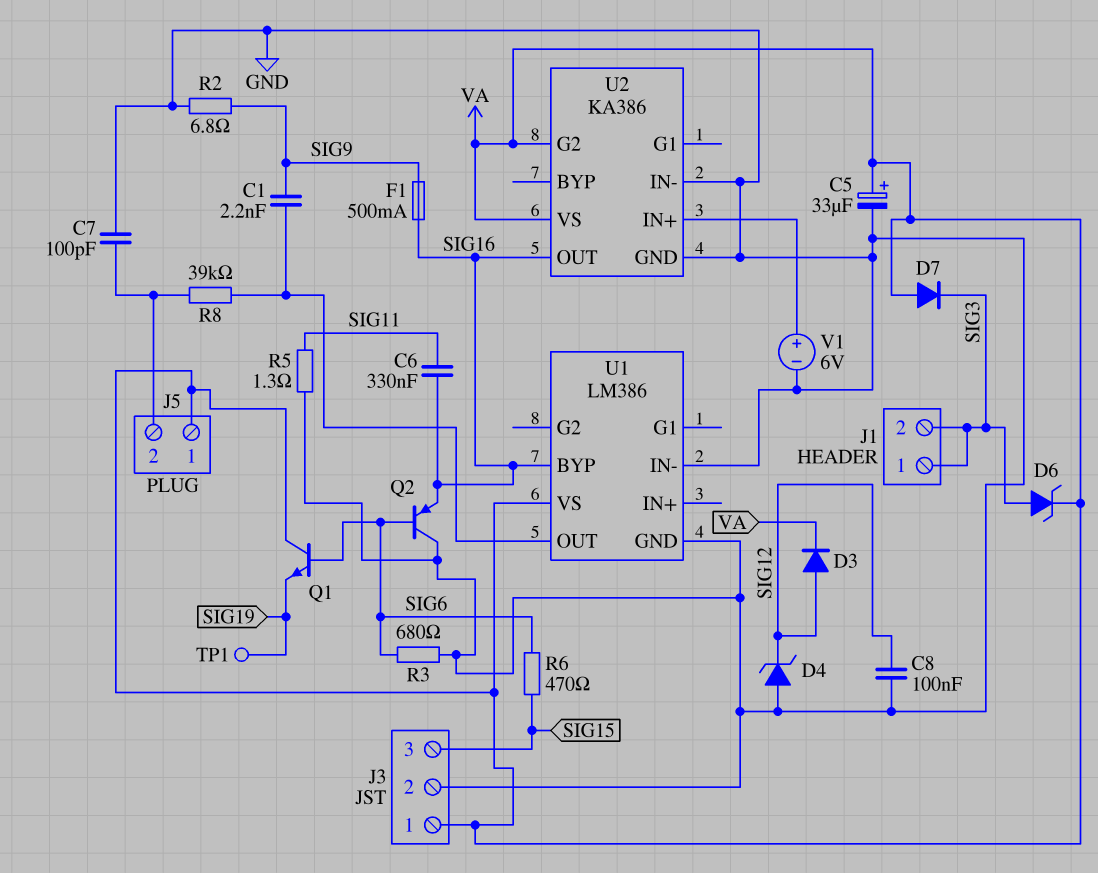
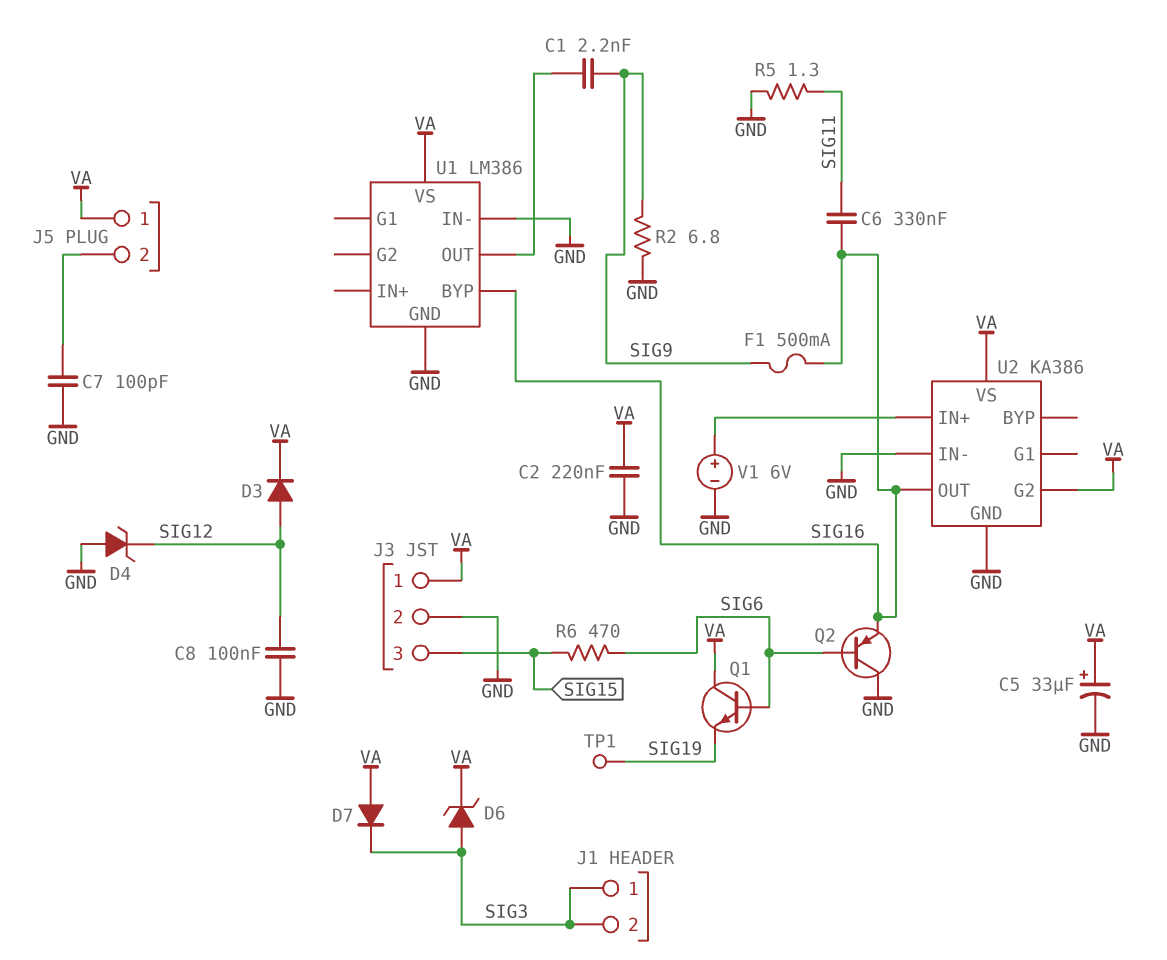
C2: none -> 220nF (GND, VA)
R3: 680 (GND, SIG6) -> none
R8: 39k (J5/2, U1/OUT) -> none

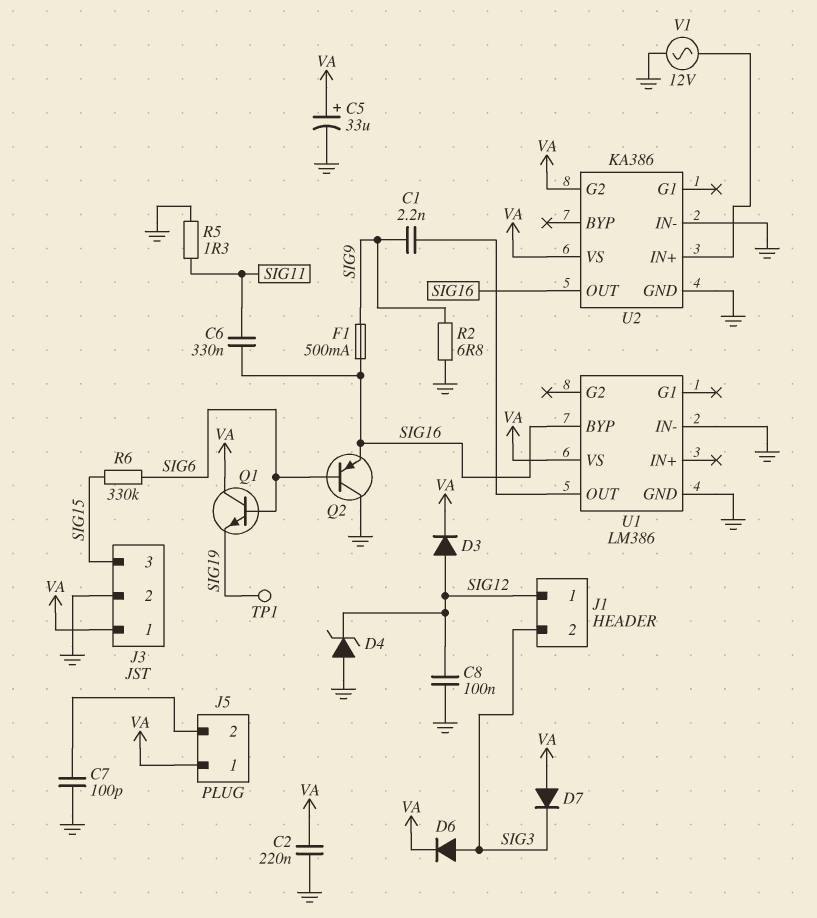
D6: zener (A SIG3, K VA) -> diode (A SIG3, K VA)
J1 pin 1: SIG3 -> SIG12
R6: 470 (SIG6, SIG15) -> 330k (SIG6, SIG15)
V1: 6V (plus U2/IN+, minus GND) -> AC 12V (GND, U2/IN+)

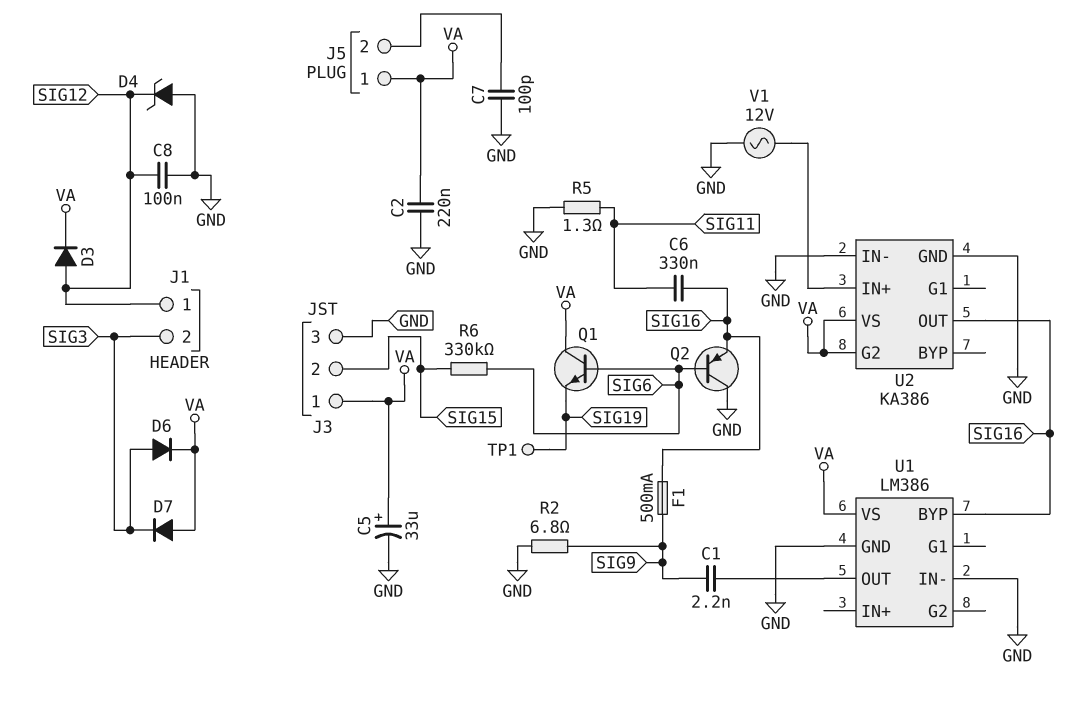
J3 pin 2: GND -> SIG15
J3 pin 3: SIG15 -> GND

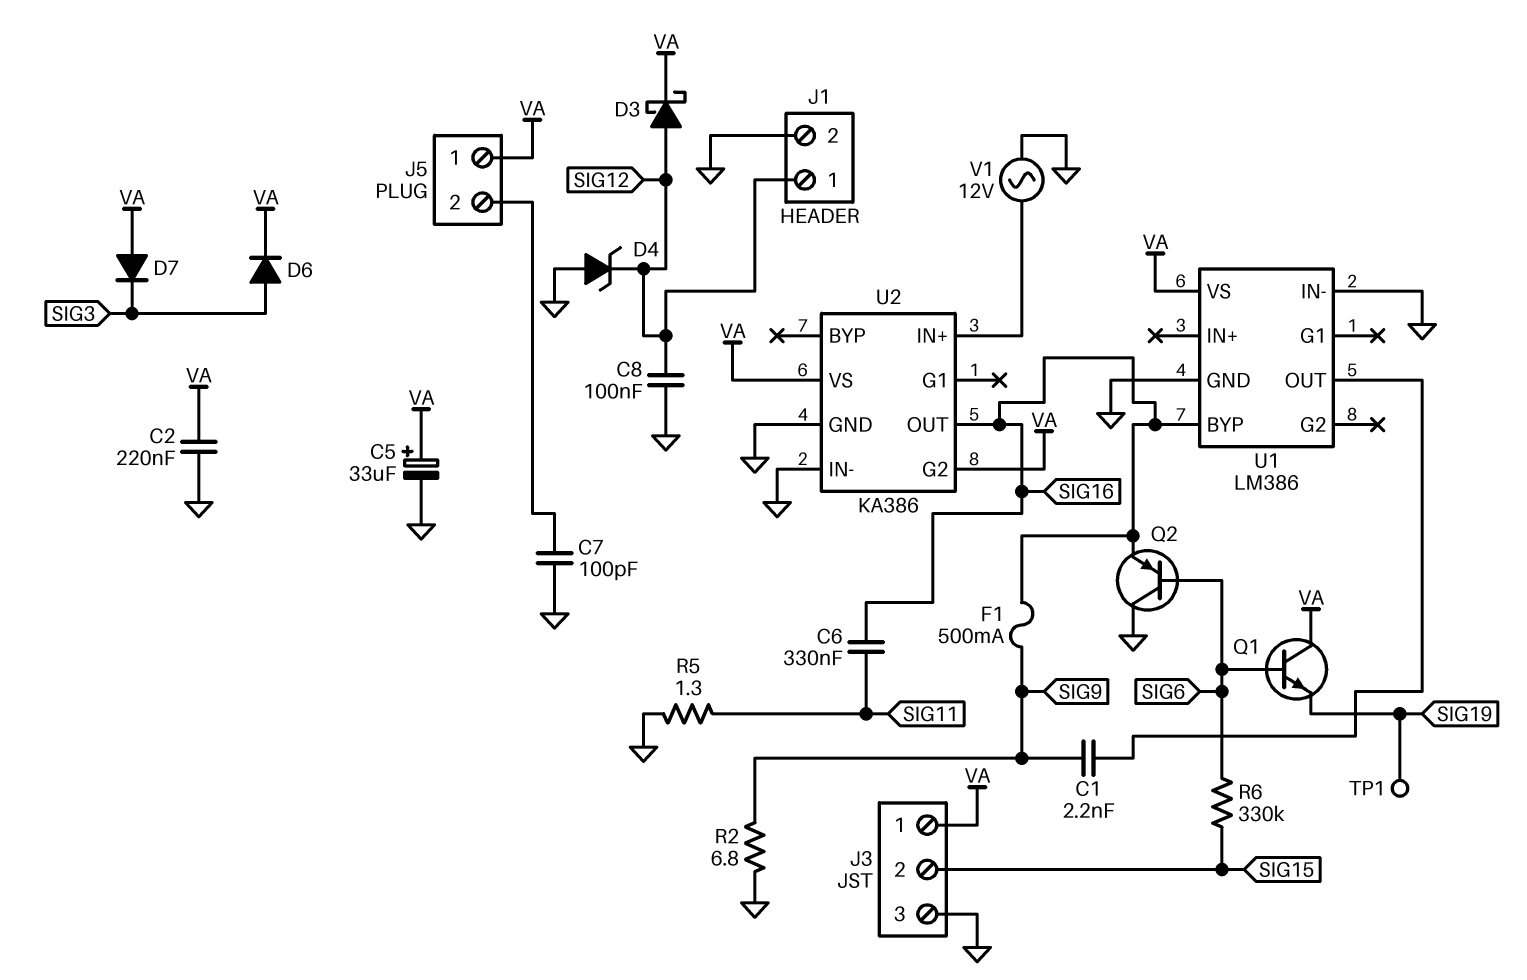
D3: diode (A SIG12, K VA) -> schottky (A SIG12, K VA)
J1 pin 2: SIG3 -> GND

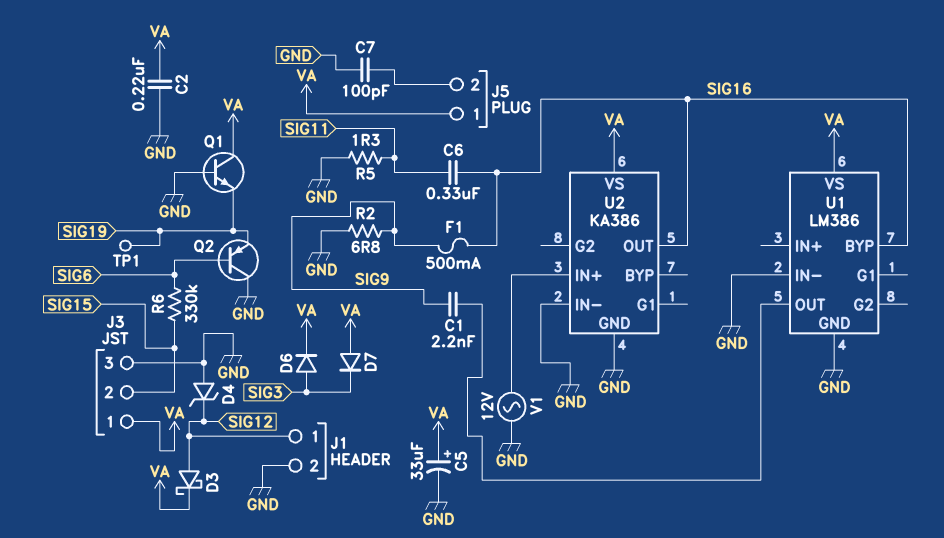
C8: 100nF (GND, SIG12) -> none
Q1: NPN (B SIG6, C VA, E SIG19) -> NPN (B GND, C VA, E SIG19)
Q2: PNP (B SIG6, C GND, E SIG16) -> PNP (B SIG6, C GND, E SIG19)
U2 pin G2: VA -> none

